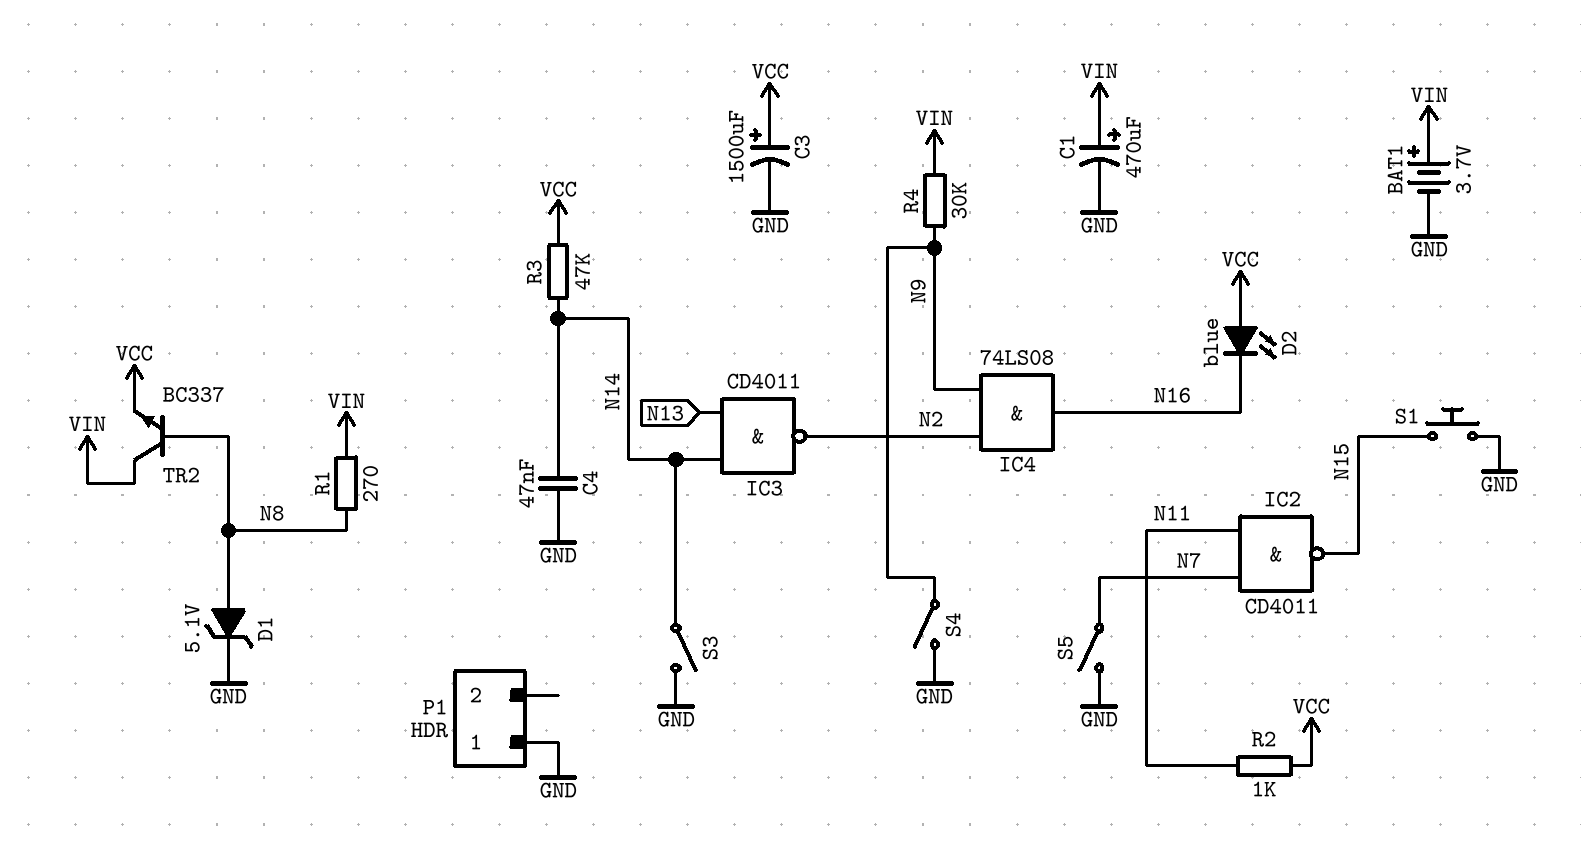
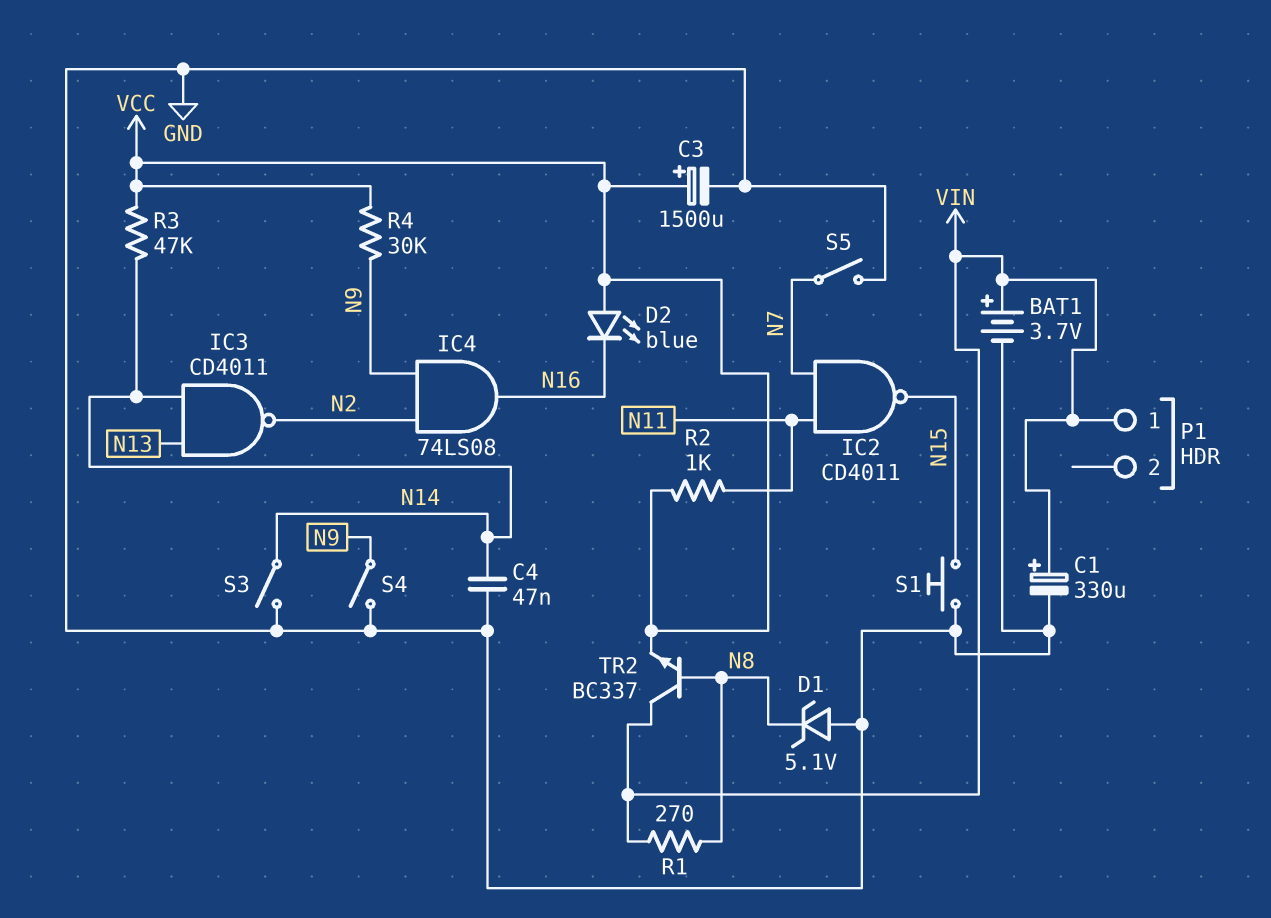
C1: 470uF (plus VIN, minus GND) -> 330uF (plus VIN, minus GND)
D1: zener 5.1V (A N8, K GND) -> zener 5.1V (A GND, K N8)
P1 pin 1: GND -> VIN
R4: 30k (N9, VIN) -> 30k (N9, VCC)

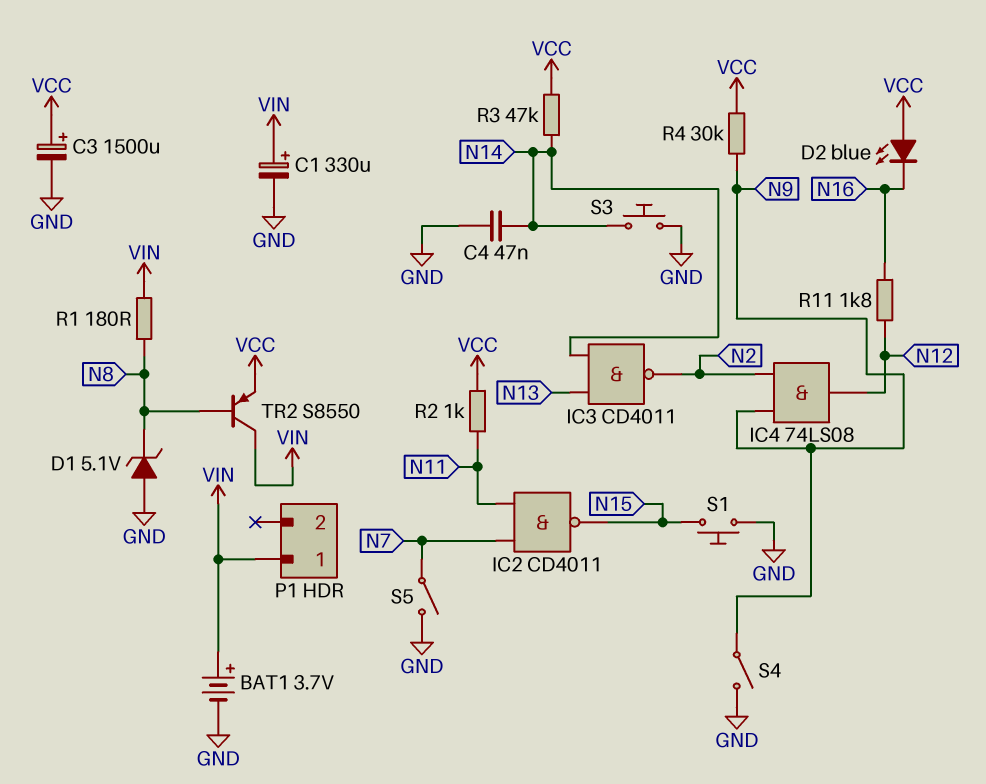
IC4: AND 74LS08 (in N2, in N9, out N16) -> AND 74LS08 (in N2, in N9, out N12)
R1: 270 (N8, VIN) -> 180 (N8, VIN)
R11: none -> 1.8k (N12, N16)
S3: switch (GND, N14) -> button (GND, N14)
TR2: NPN BC337 (B N8, C VIN, E VCC) -> PNP S8550 (B N8, C VIN, E VCC)

